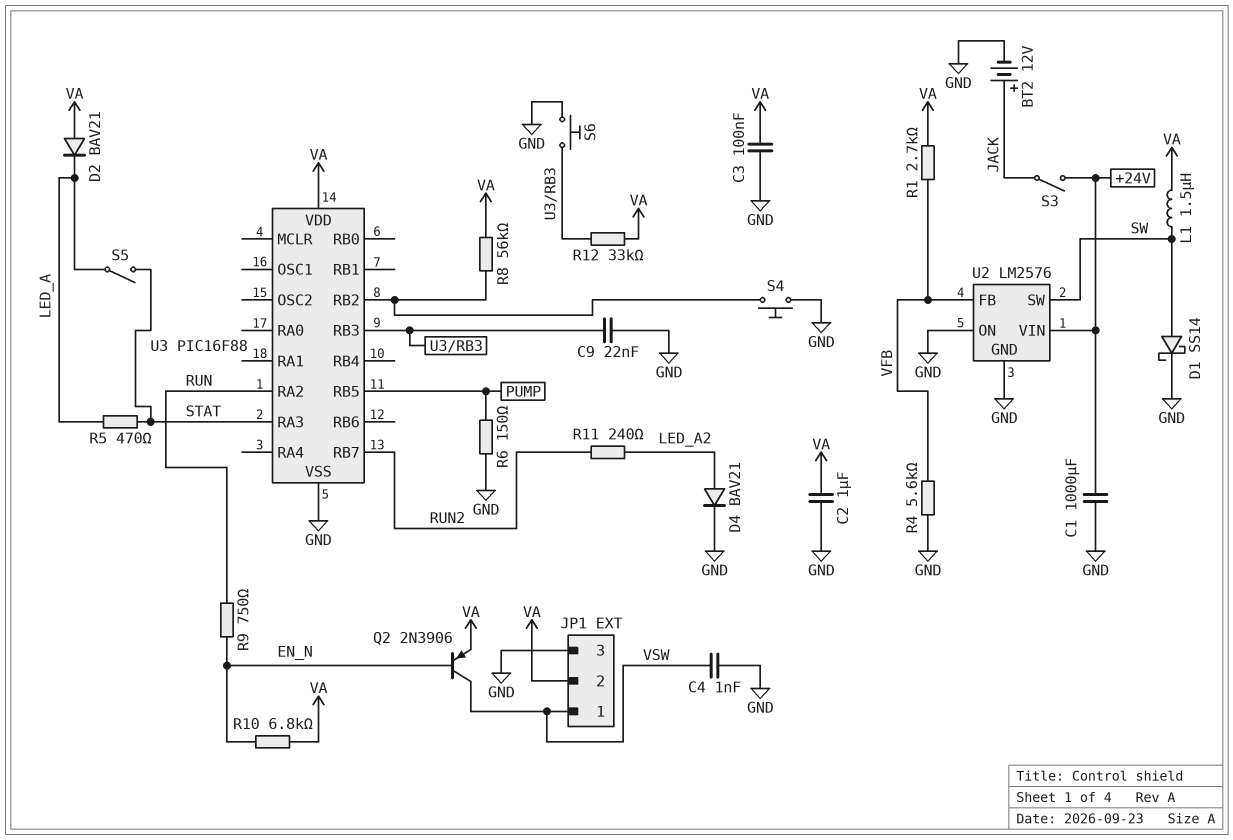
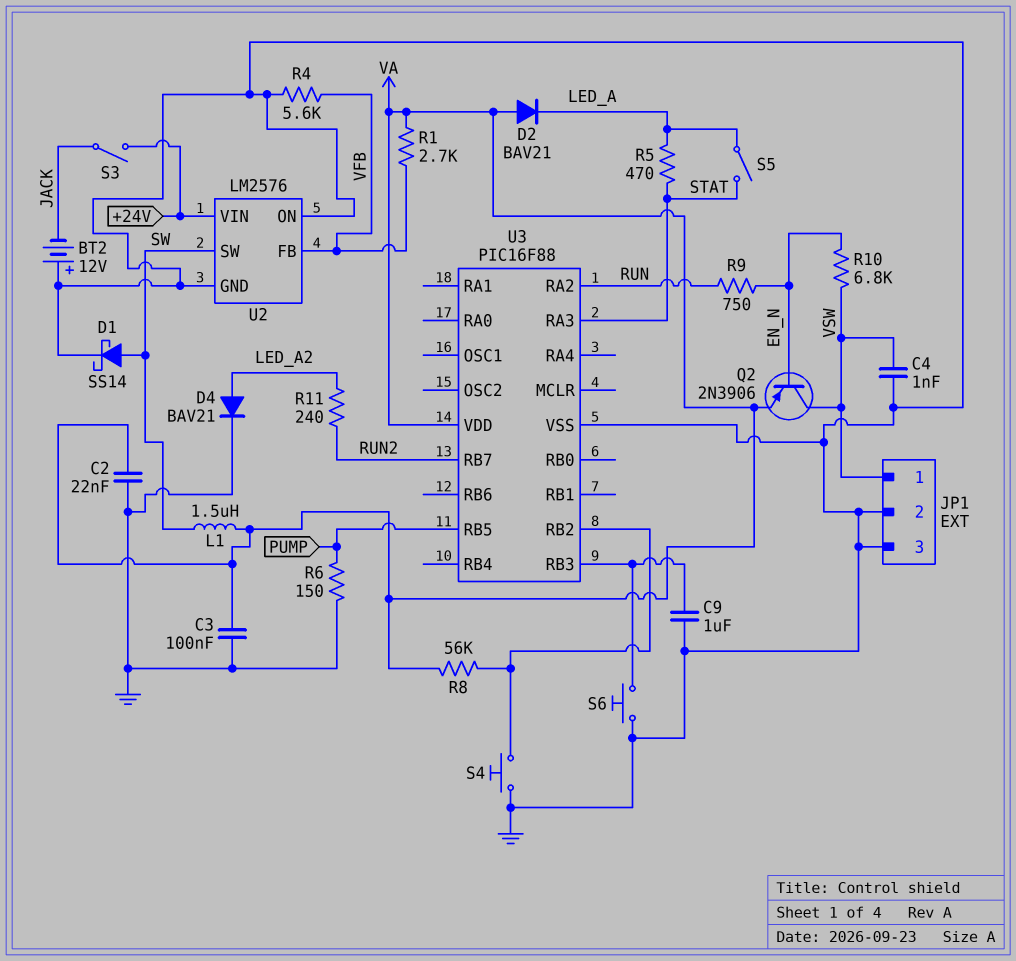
BT2: 12V (plus JACK, minus GND) -> 12V (plus GND, minus JACK)
C1: 1000uF (+24V, GND) -> none
C2: 1uF (GND, VA) -> 22nF (GND, VA)
C9: 22nF (GND, U3/RB3) -> 1uF (GND, U3/RB3)
JP1 pin 2: VA -> GND
R10: 6.8k (EN_N, VA) -> 6.8k (EN_N, VSW)
R12: 33k (U3/RB3, VA) -> none

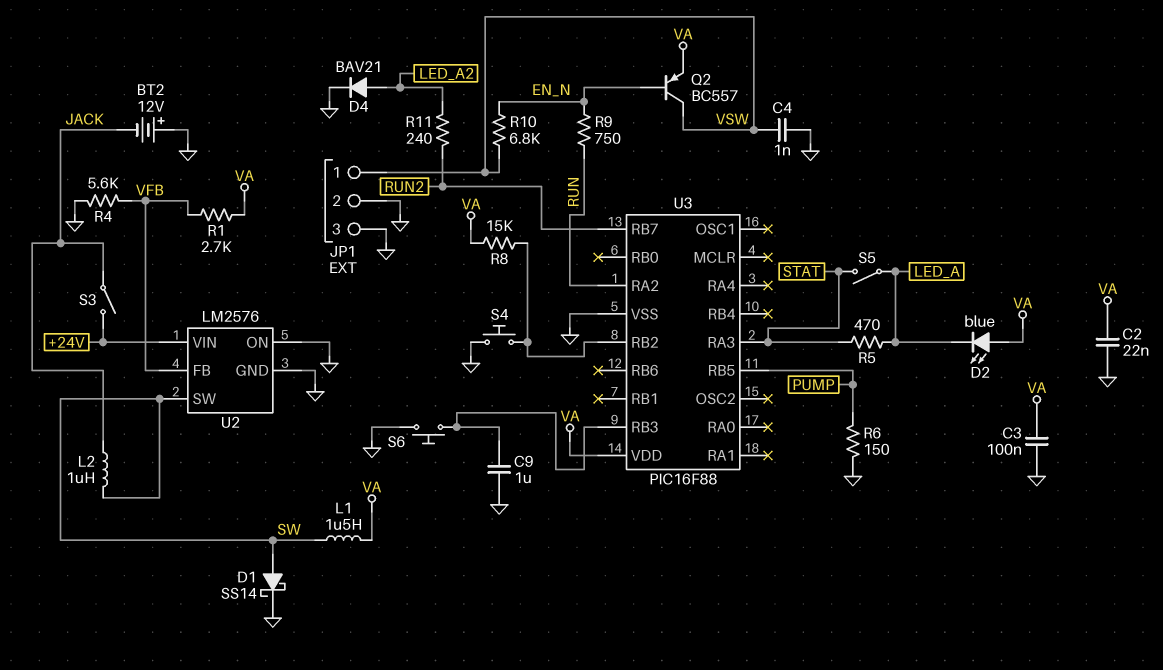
D2: diode BAV21 (A VA, K LED_A) -> LED blue (A VA, K LED_A)
L2: none -> 1uH (JACK, SW)
Q2: PNP 2N3906 (B EN_N, C VSW, E VA) -> PNP BC557 (B EN_N, C VSW, E VA)
R8: 56k (U3/RB2, VA) -> 15k (U3/RB2, VA)

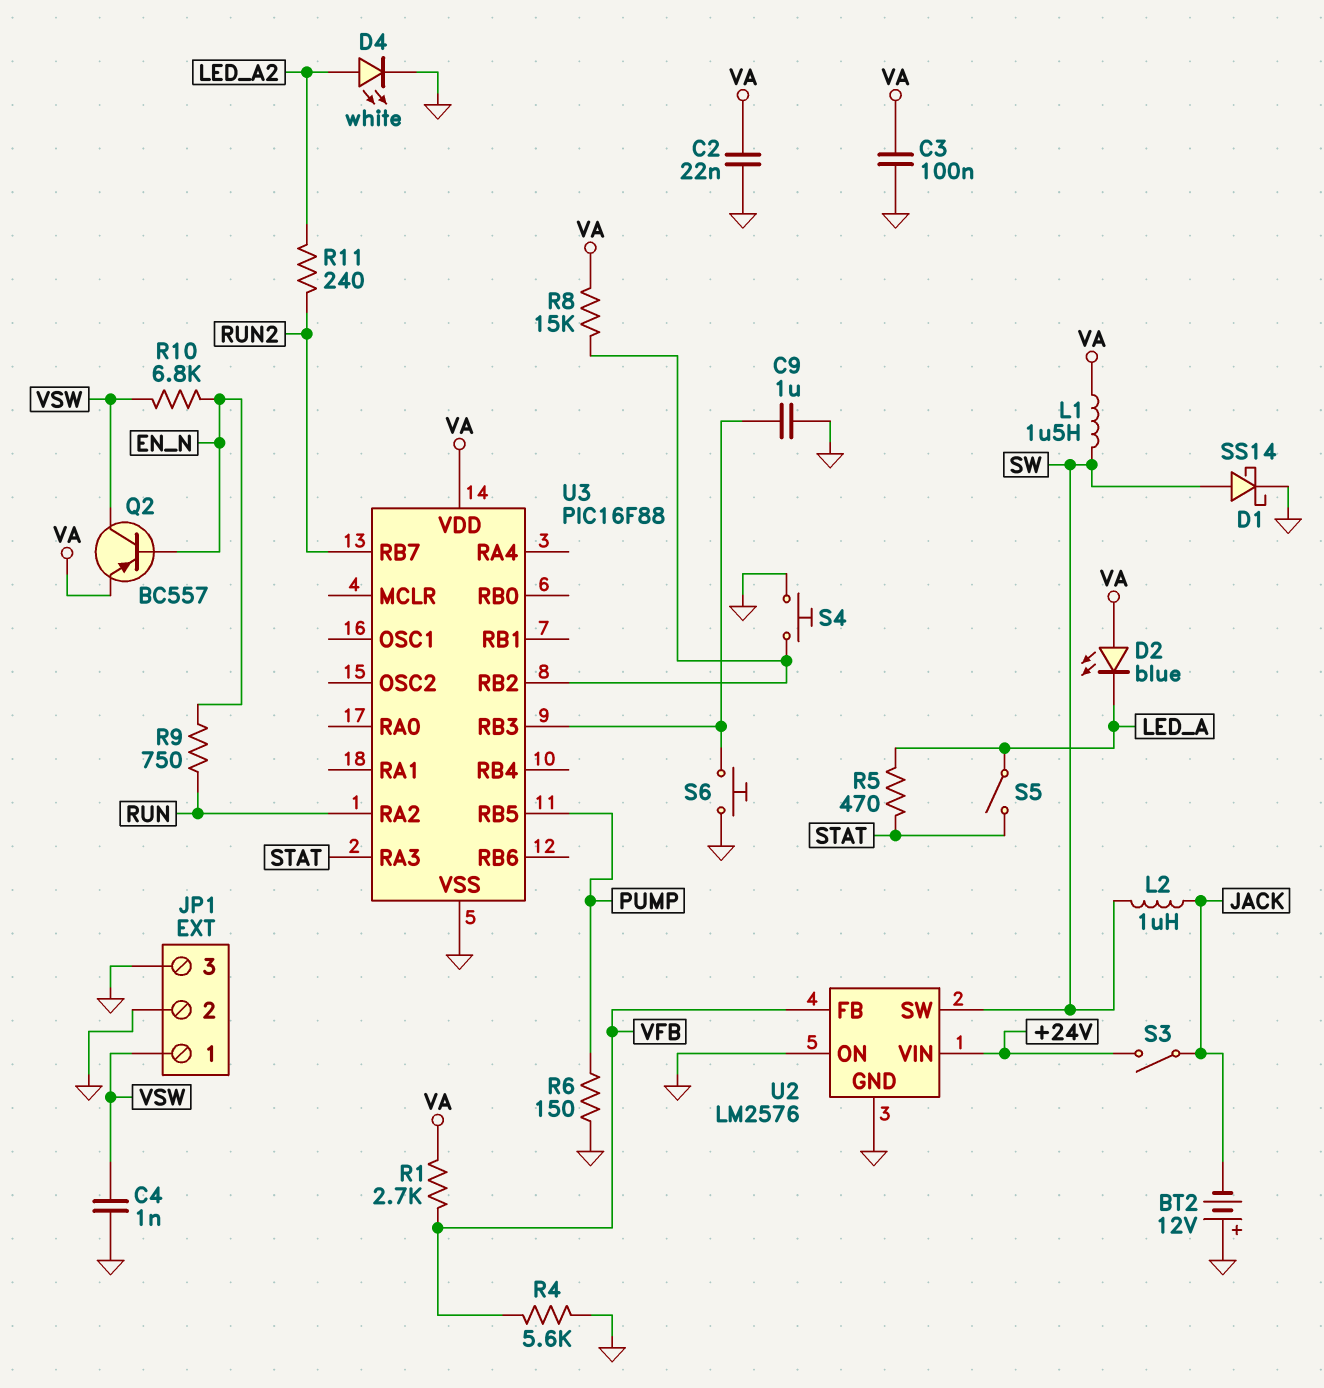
D4: diode BAV21 (A LED_A2, K GND) -> LED white (A LED_A2, K GND)

